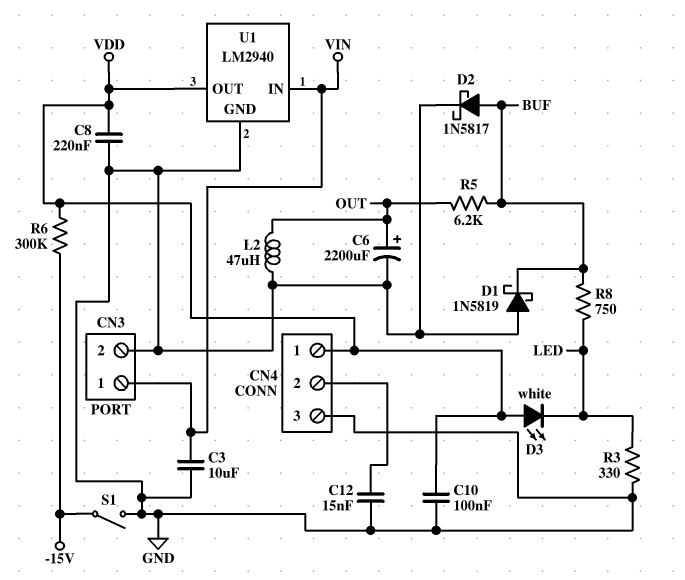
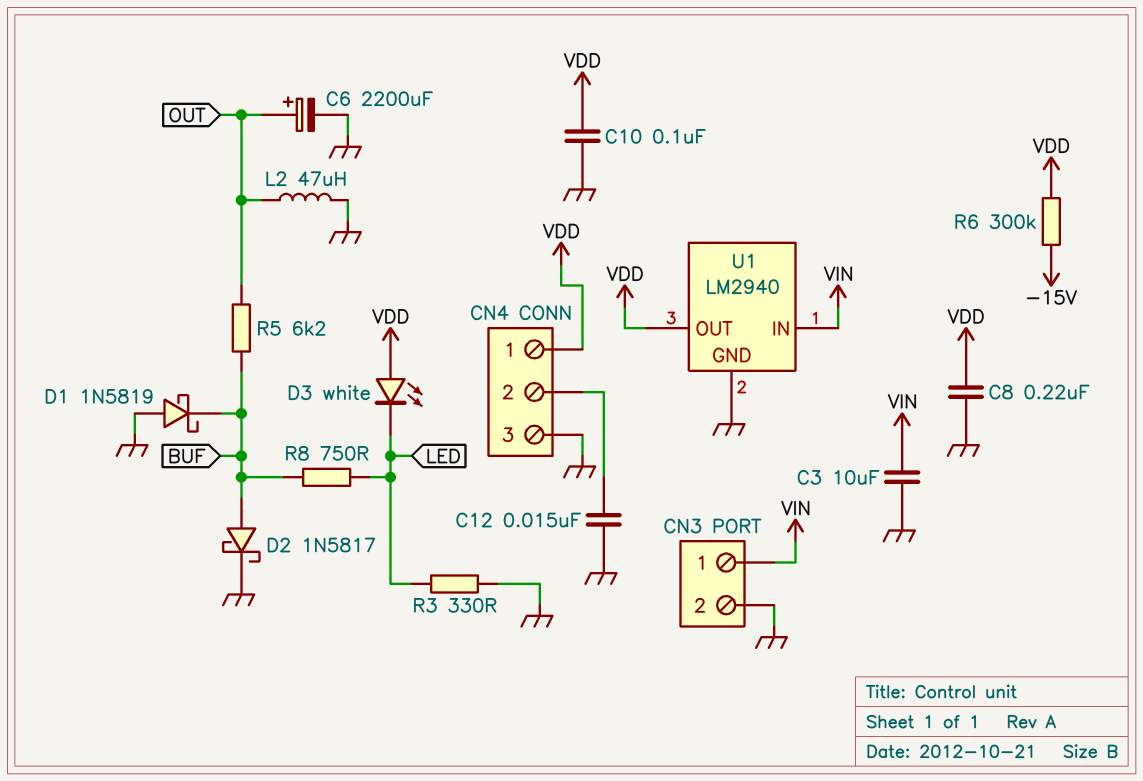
S1: switch (-15V, GND) -> none

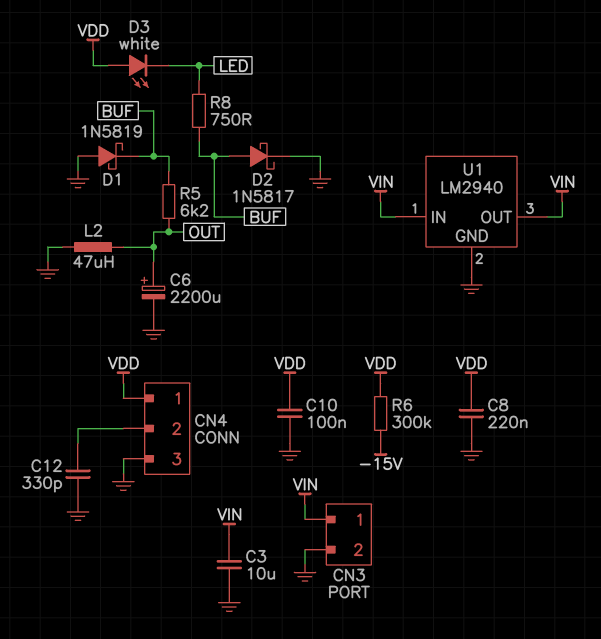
C12: 15nF (CN4/2, GND) -> 330pF (CN4/2, GND)
R3: 330 (GND, LED) -> none
U1 pin OUT: VDD -> VIN

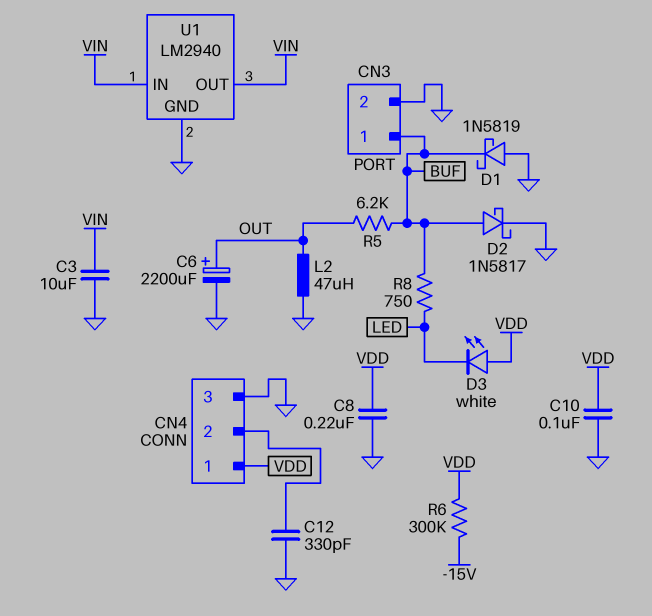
CN3 pin 1: VIN -> BUF

